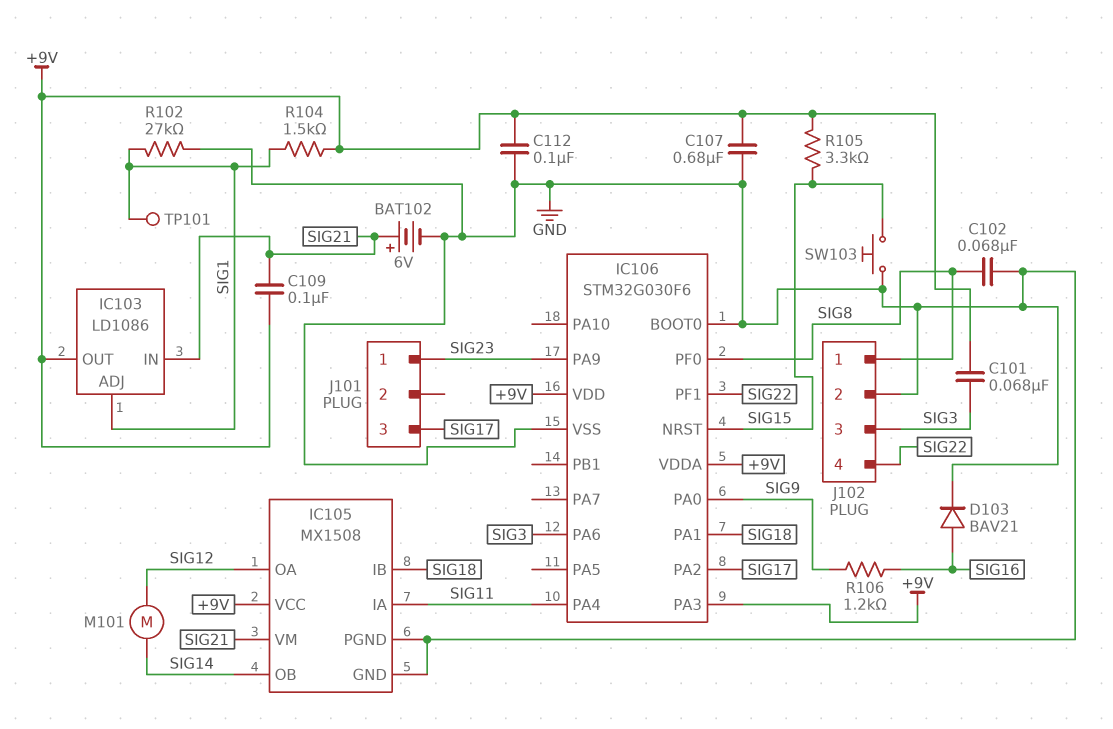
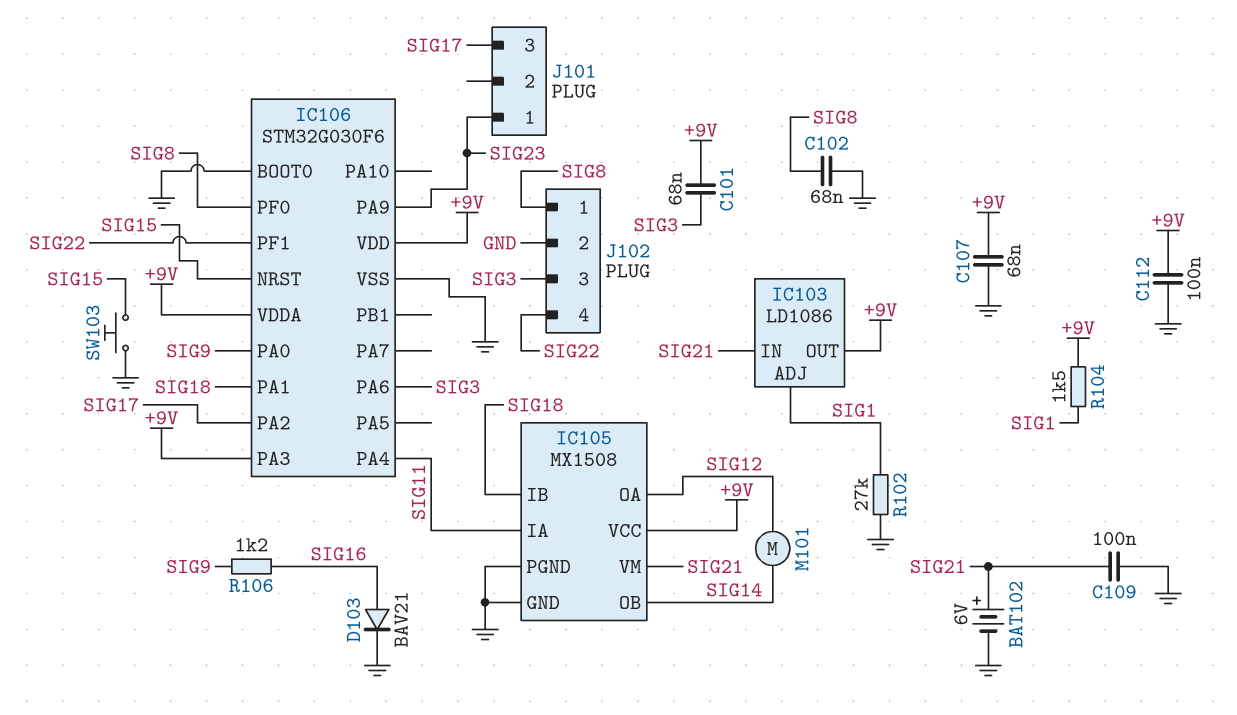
C107: 680nF (+9V, GND) -> 68nF (+9V, GND)
C109: 100nF (+9V, SIG21) -> 100nF (GND, SIG21)
R105: 3.3k (+9V, SIG15) -> none
TP101: test point (SIG1) -> none

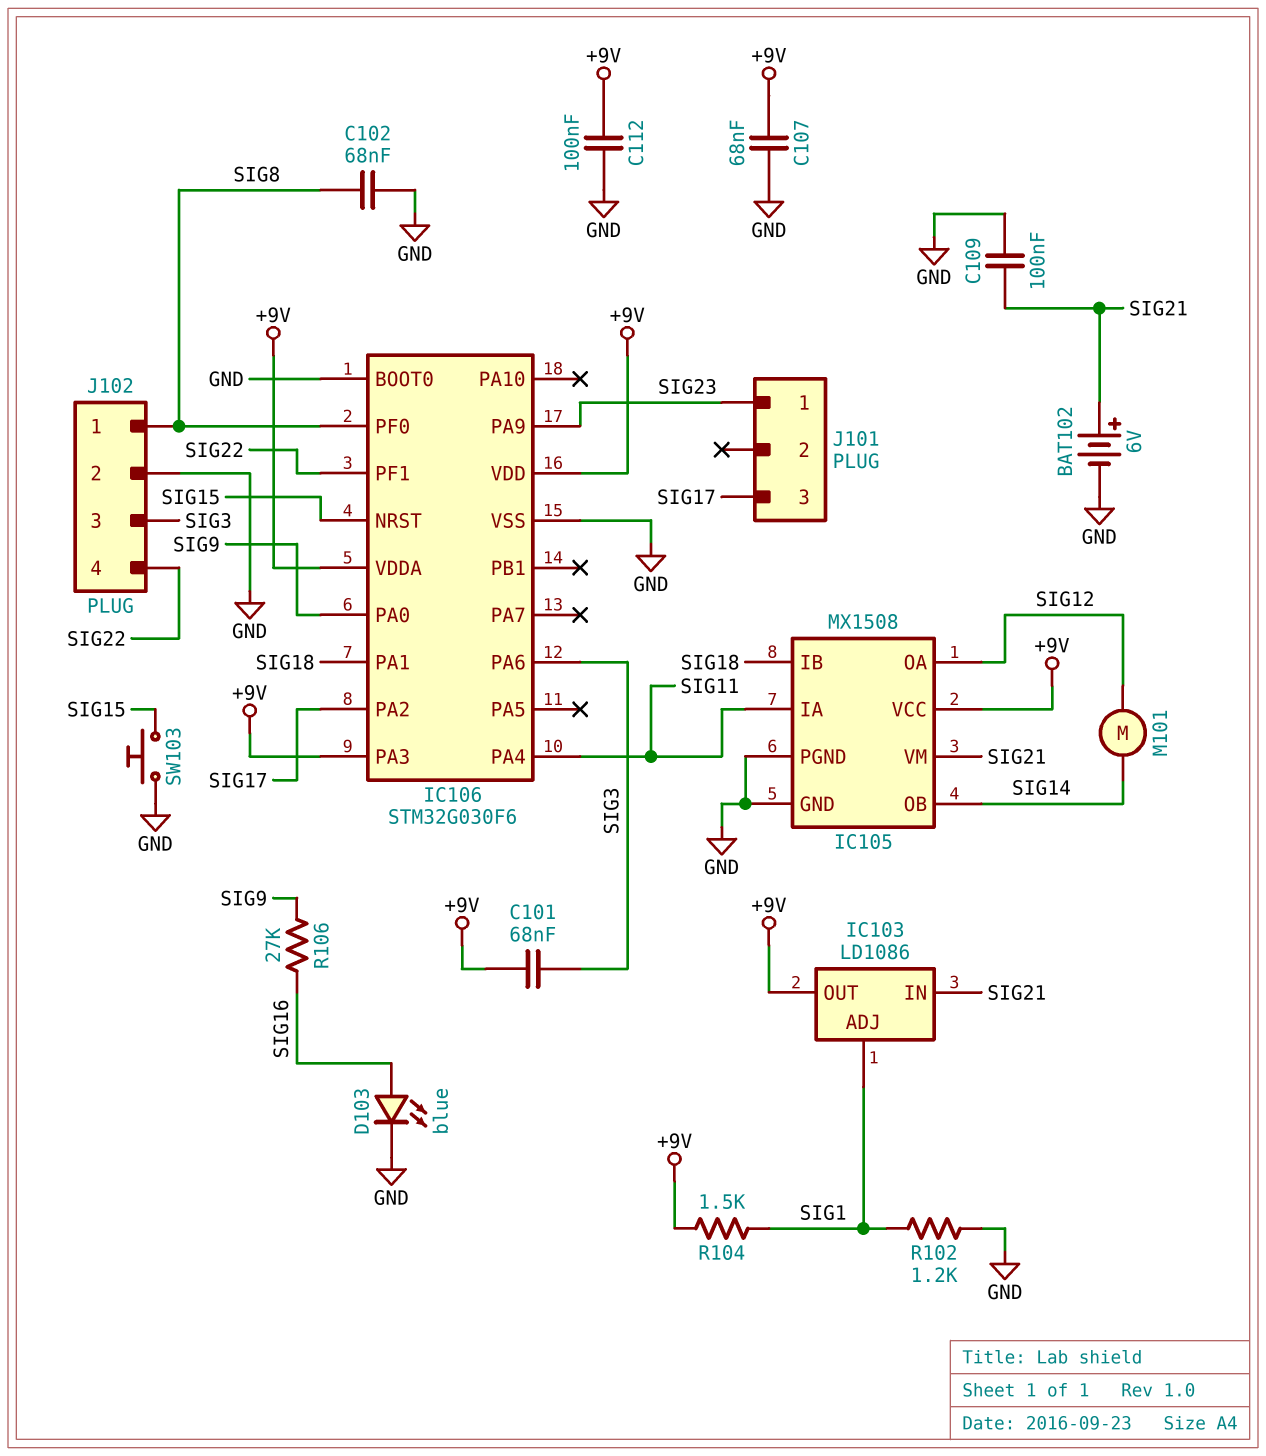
D103: diode BAV21 (A SIG16, K GND) -> LED blue (A SIG16, K GND)
R102: 27k (GND, SIG1) -> 1.2k (GND, SIG1)
R106: 1.2k (SIG9, SIG16) -> 27k (SIG9, SIG16)

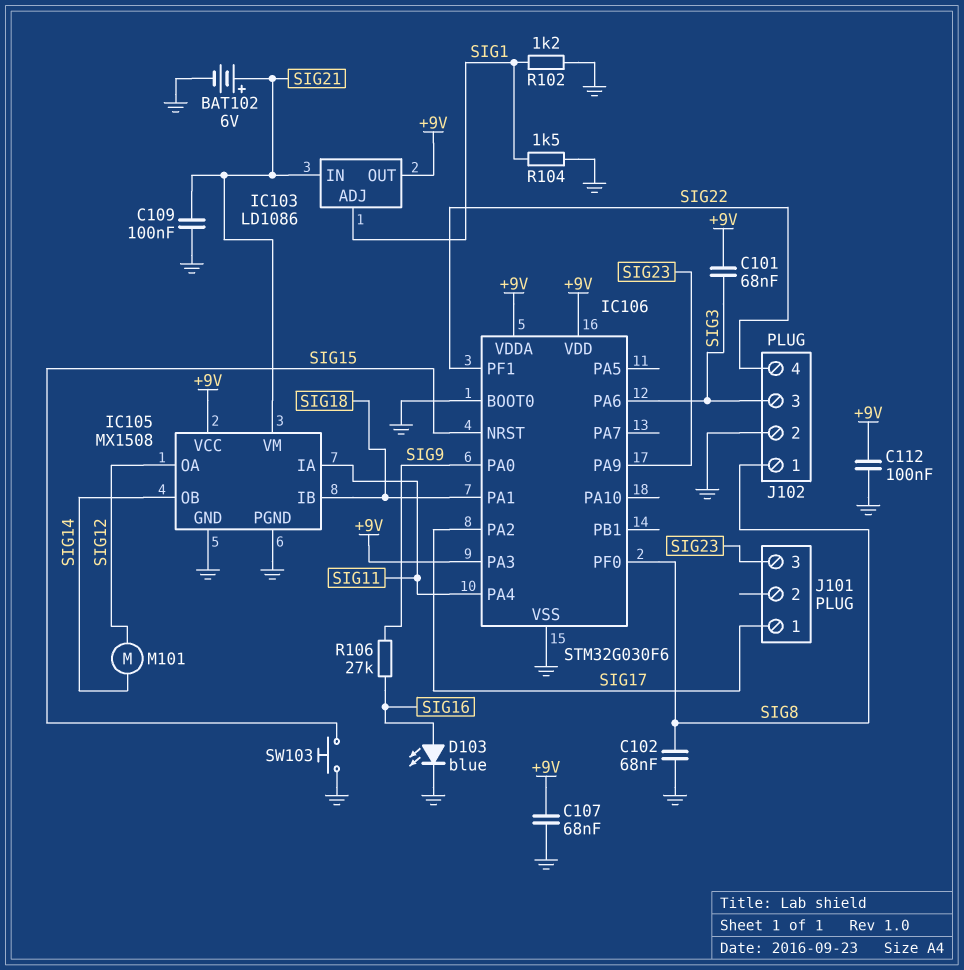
J101 pin 1: SIG23 -> SIG17
J101 pin 3: SIG17 -> SIG23
R104: 1.5k (+9V, SIG1) -> 1.5k (GND, SIG1)

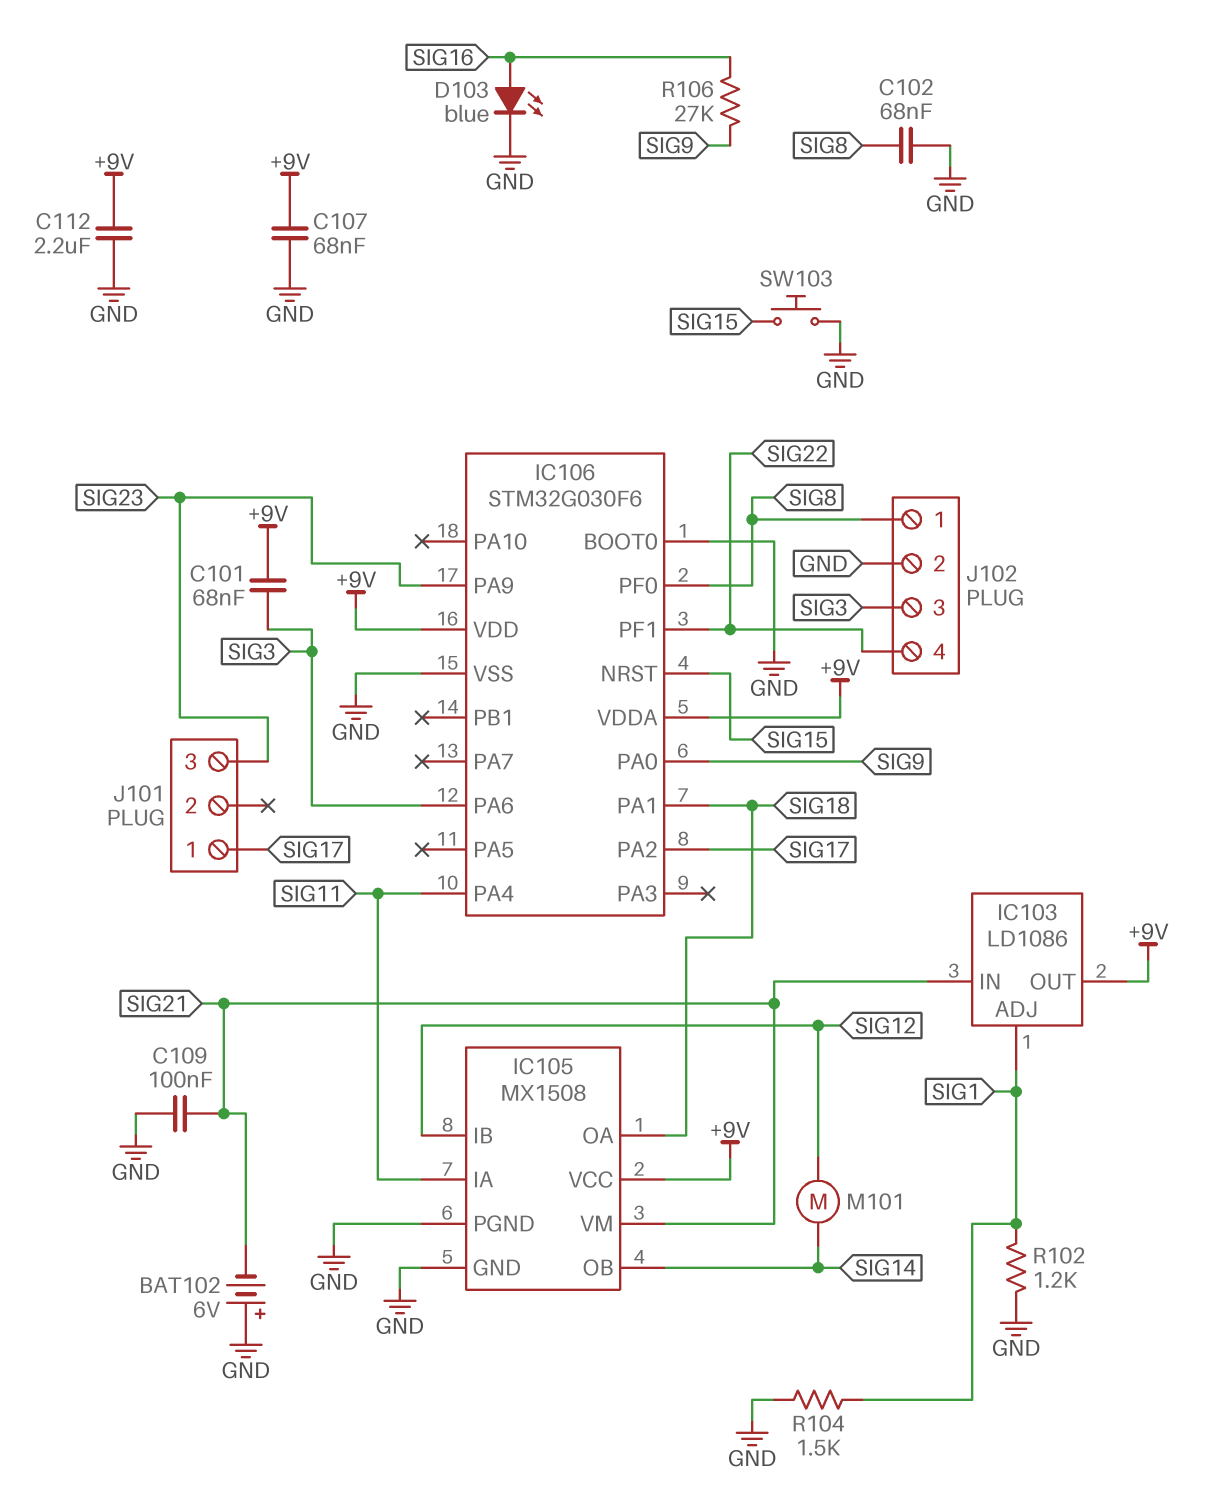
BAT102: 6V (plus SIG21, minus GND) -> 6V (plus GND, minus SIG21)
C112: 100nF (+9V, GND) -> 2.2uF (+9V, GND)
IC105 pin IB: SIG18 -> SIG12
IC105 pin OA: SIG12 -> SIG18
IC106 pin PA3: +9V -> none

